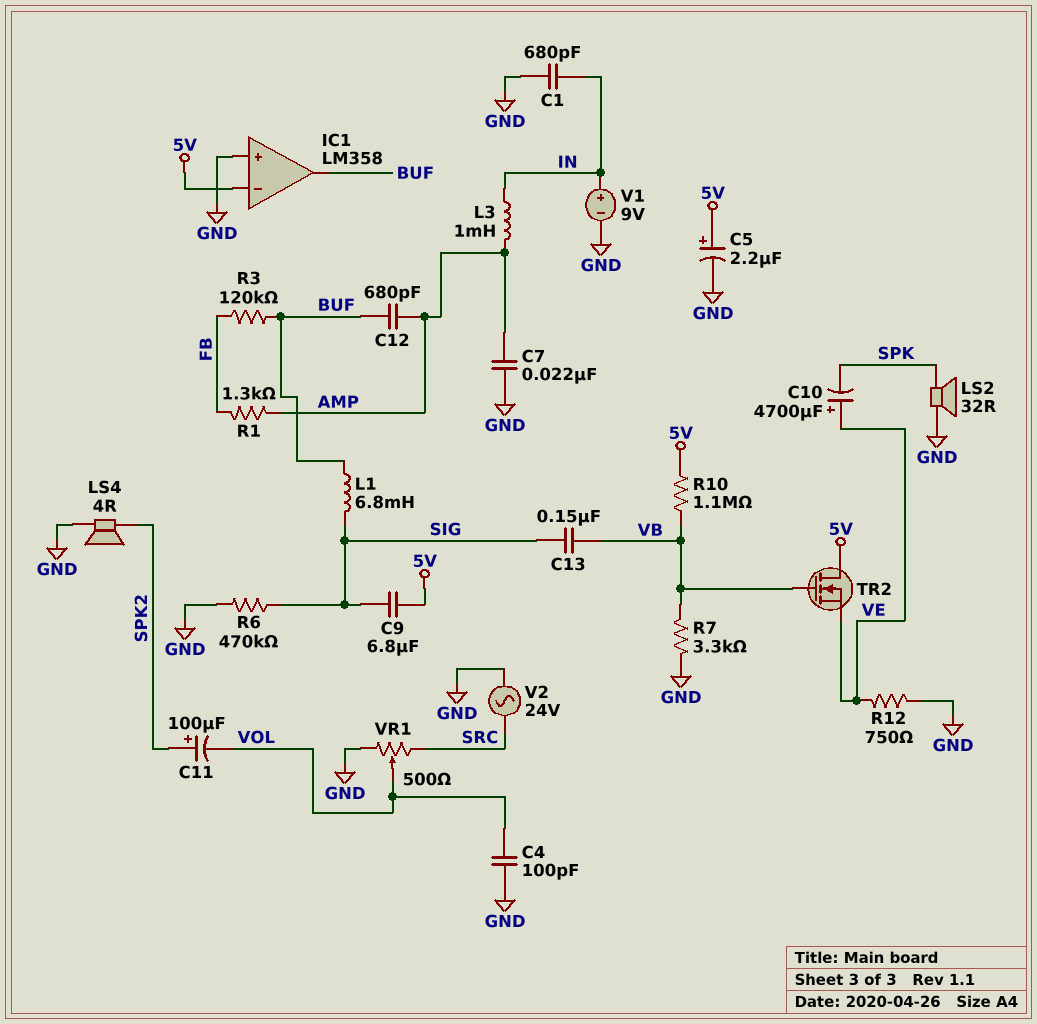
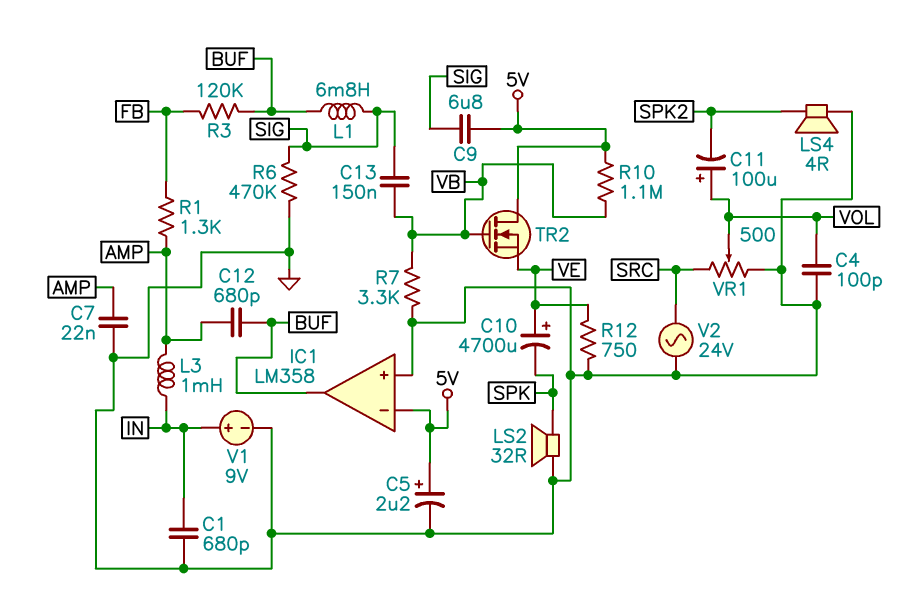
C11: 100uF (plus SPK2, minus VOL) -> 100uF (plus VOL, minus SPK2)

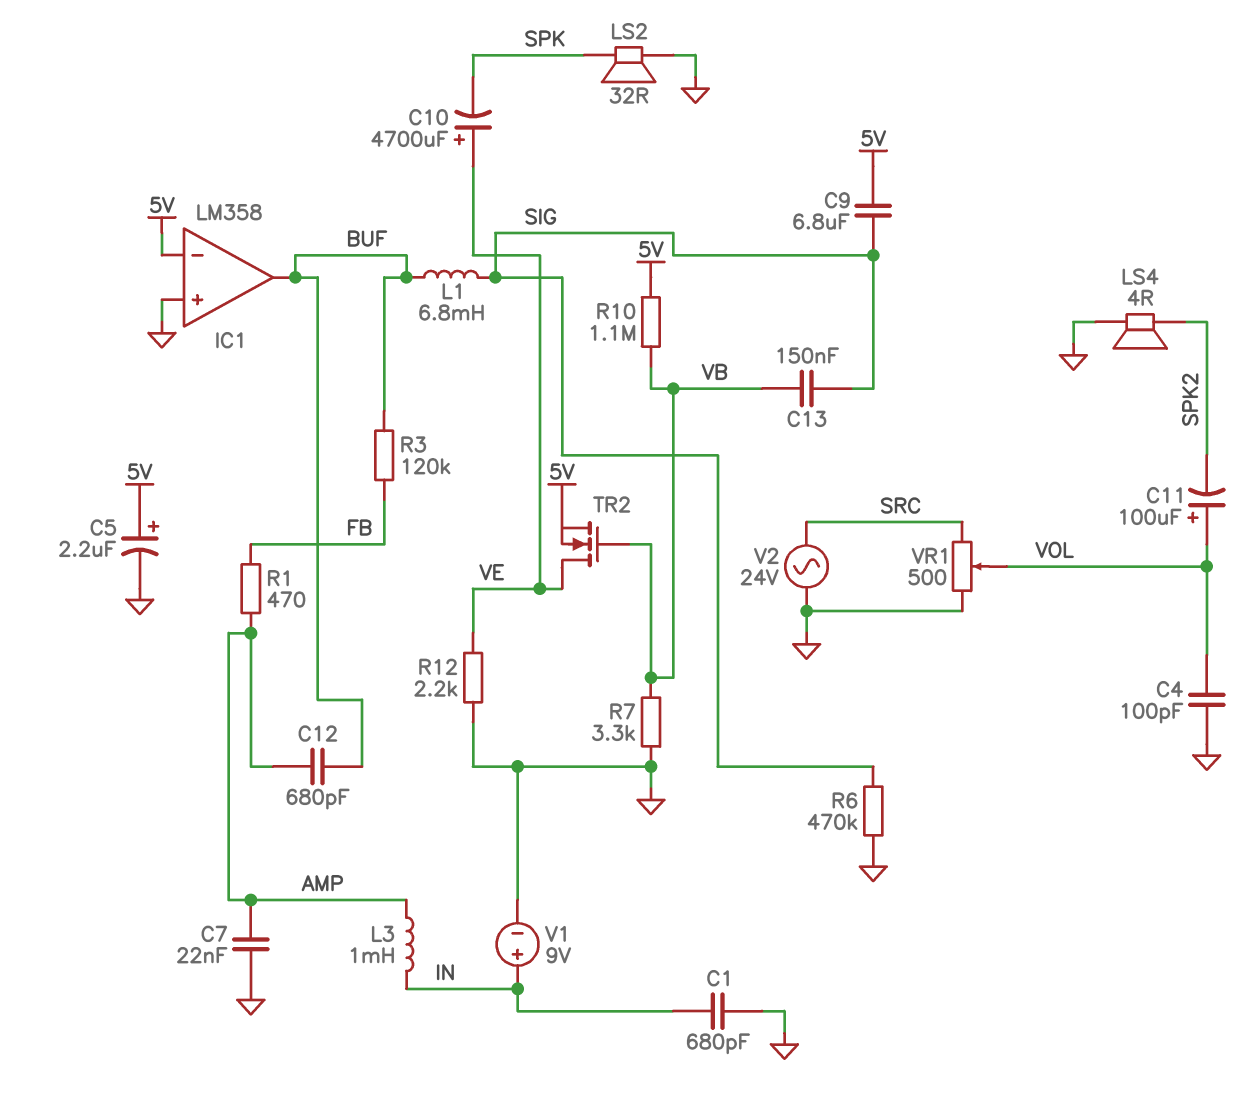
R1: 1.3k (AMP, FB) -> 470 (AMP, FB)
R12: 750 (GND, VE) -> 2.2k (GND, VE)
TR2: NMOS (G VB, D 5V, S VE) -> NMOS (G VB, D VE, S 5V)

